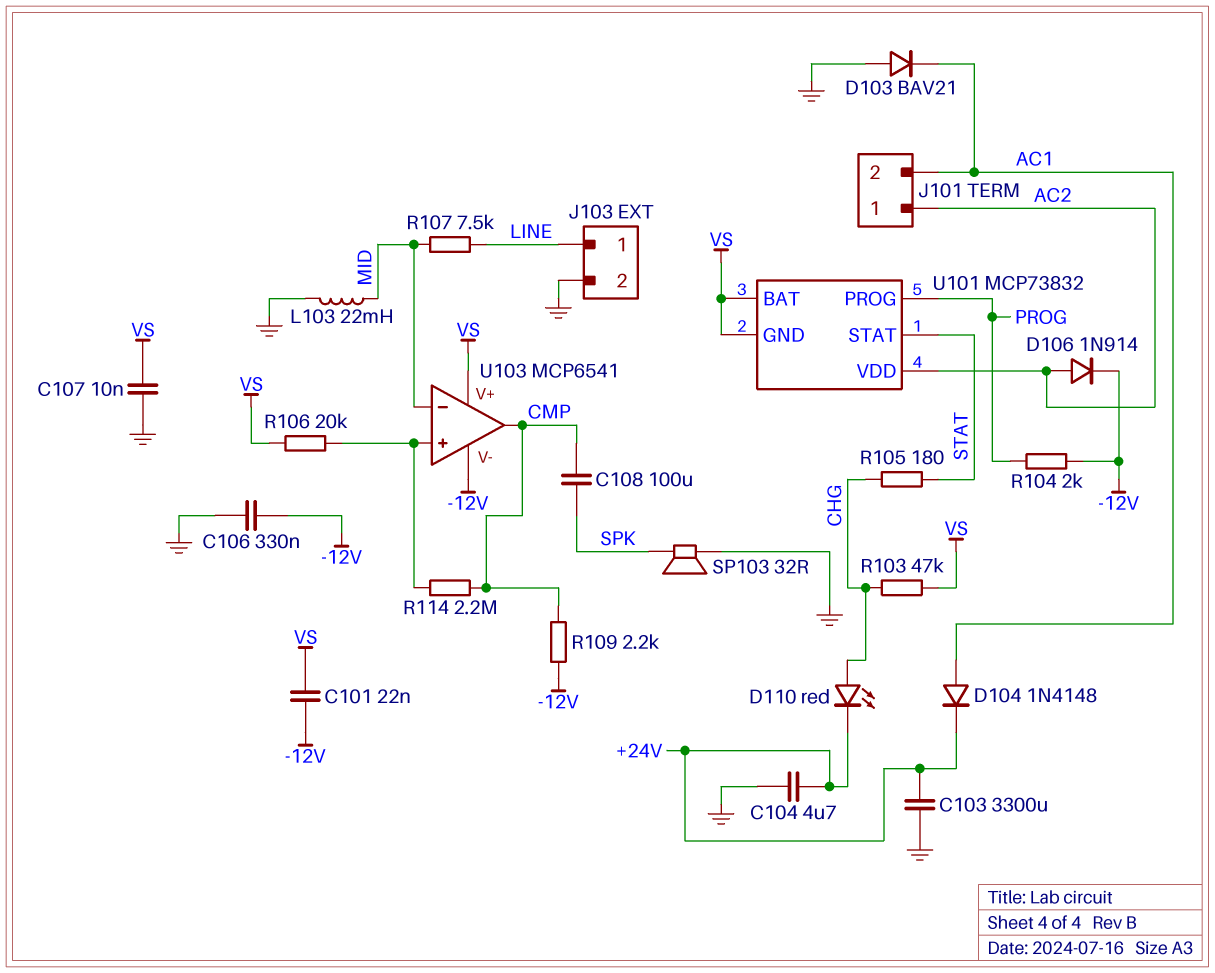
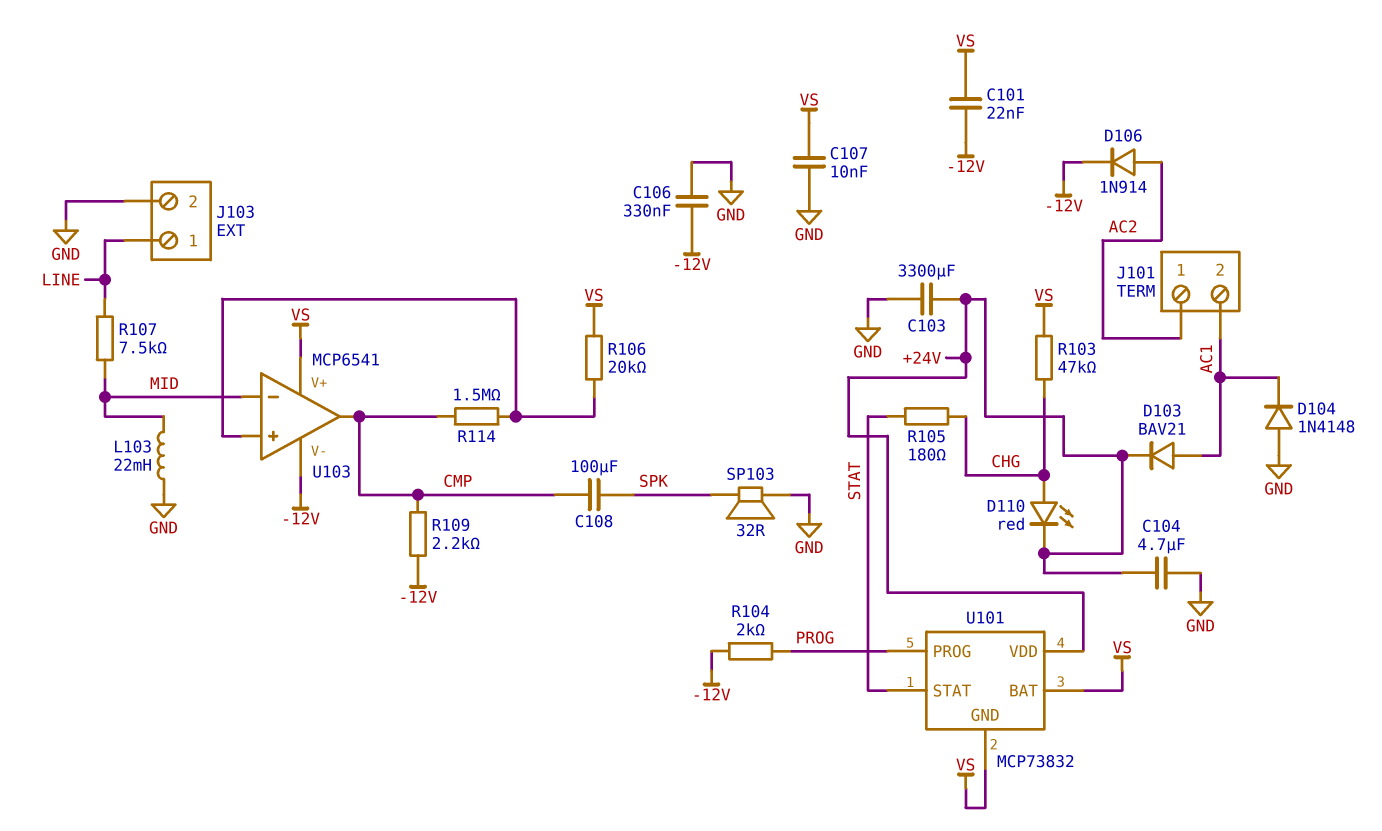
D103: diode BAV21 (A GND, K AC1) -> diode BAV21 (A AC1, K +24V)
D104: diode 1N4148 (A AC1, K +24V) -> diode 1N4148 (A GND, K AC1)
R114: 2.2M (CMP, U103/in+) -> 1.5M (CMP, U103/in+)
U101 pin VDD: AC2 -> +24V

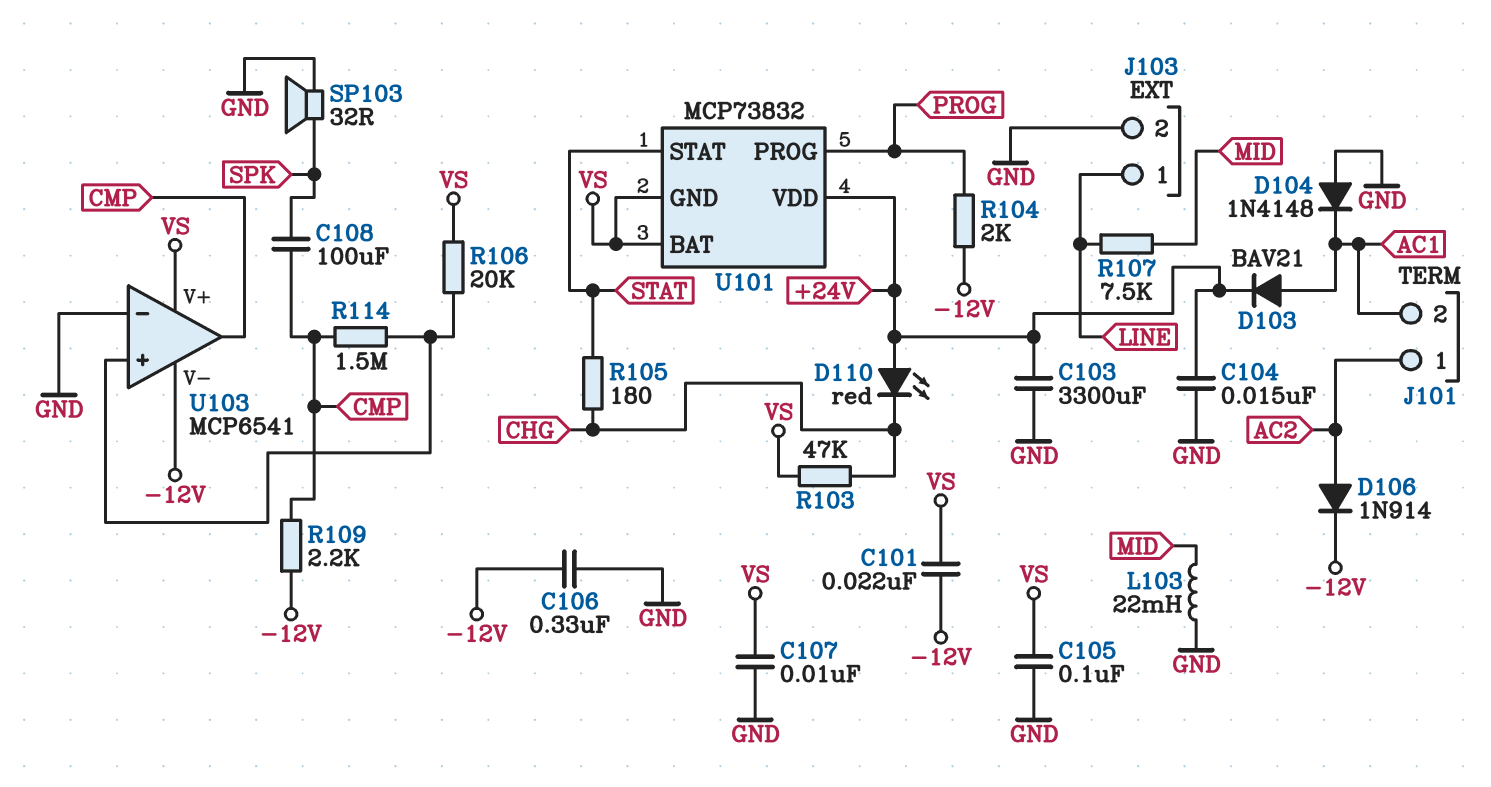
C104: 4.7uF (+24V, GND) -> 15nF (+24V, GND)
C105: none -> 100nF (GND, VS)
D110: LED red (A CHG, K +24V) -> LED red (A +24V, K CHG)
U103 pin in-: MID -> GND

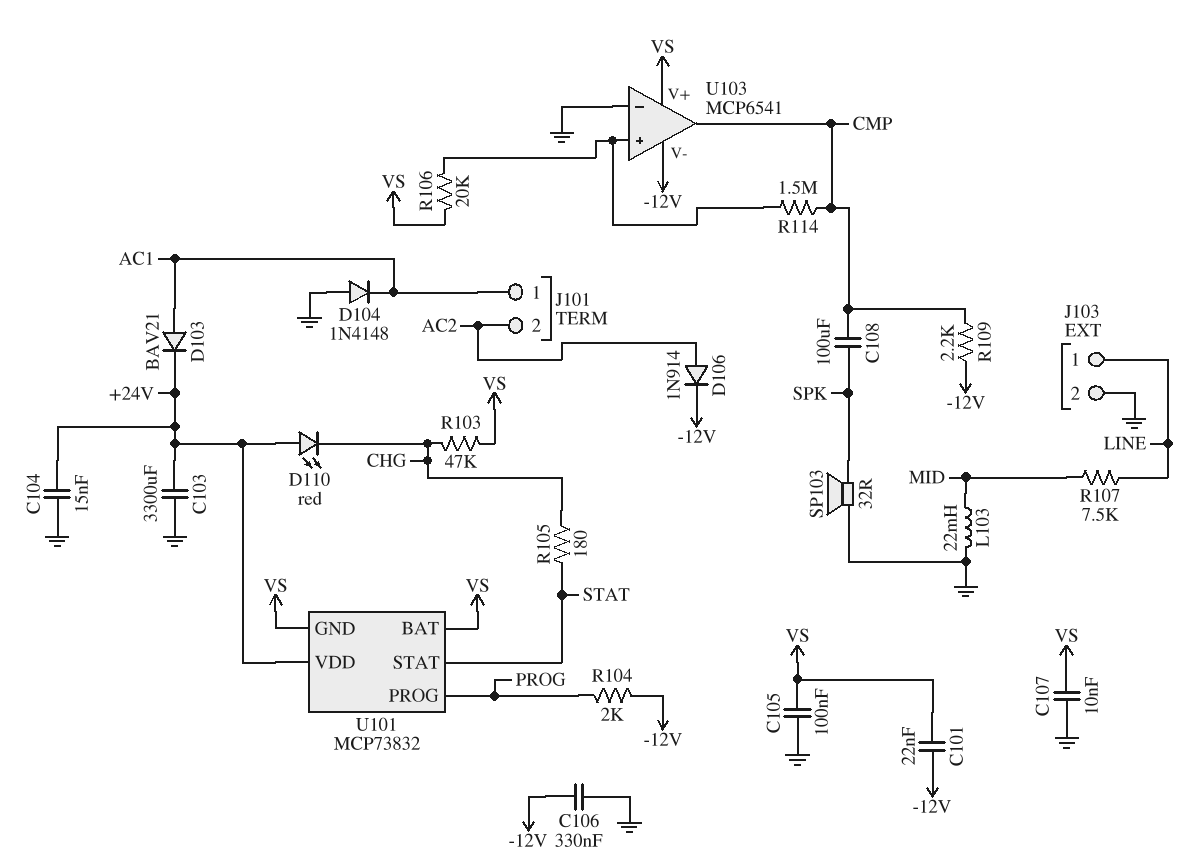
J101 pin 1: AC2 -> AC1
J101 pin 2: AC1 -> AC2

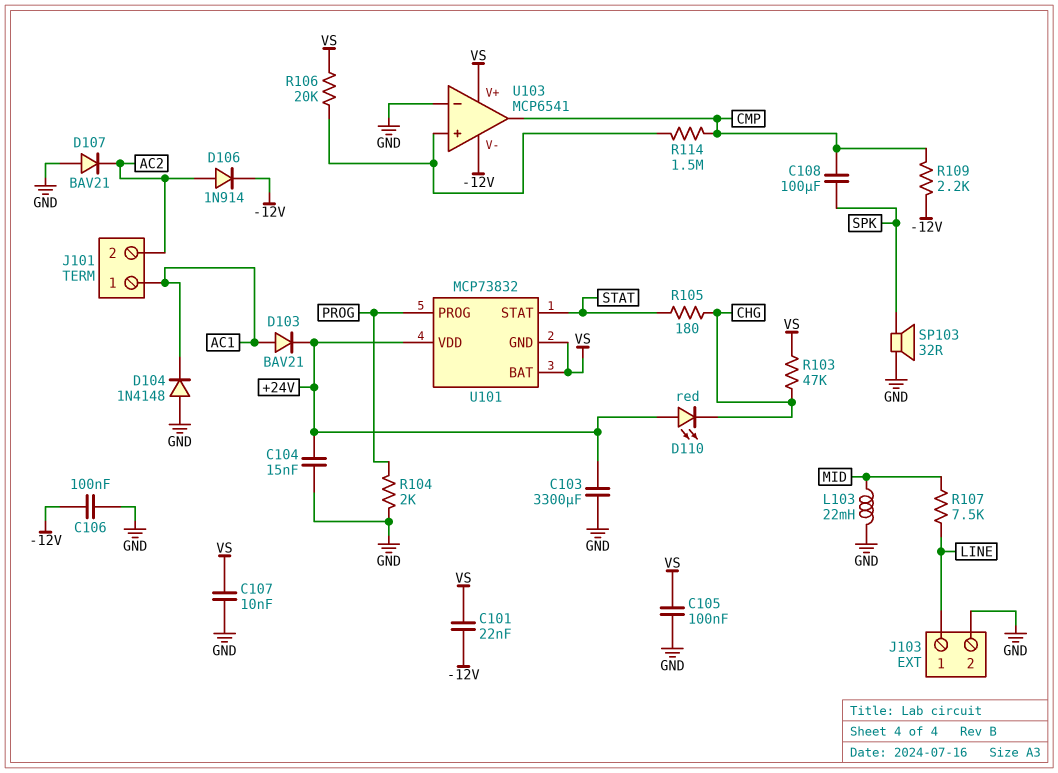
C106: 330nF (-12V, GND) -> 100nF (-12V, GND)
D107: none -> diode BAV21 (A GND, K AC2)
R104: 2k (-12V, PROG) -> 2k (GND, PROG)

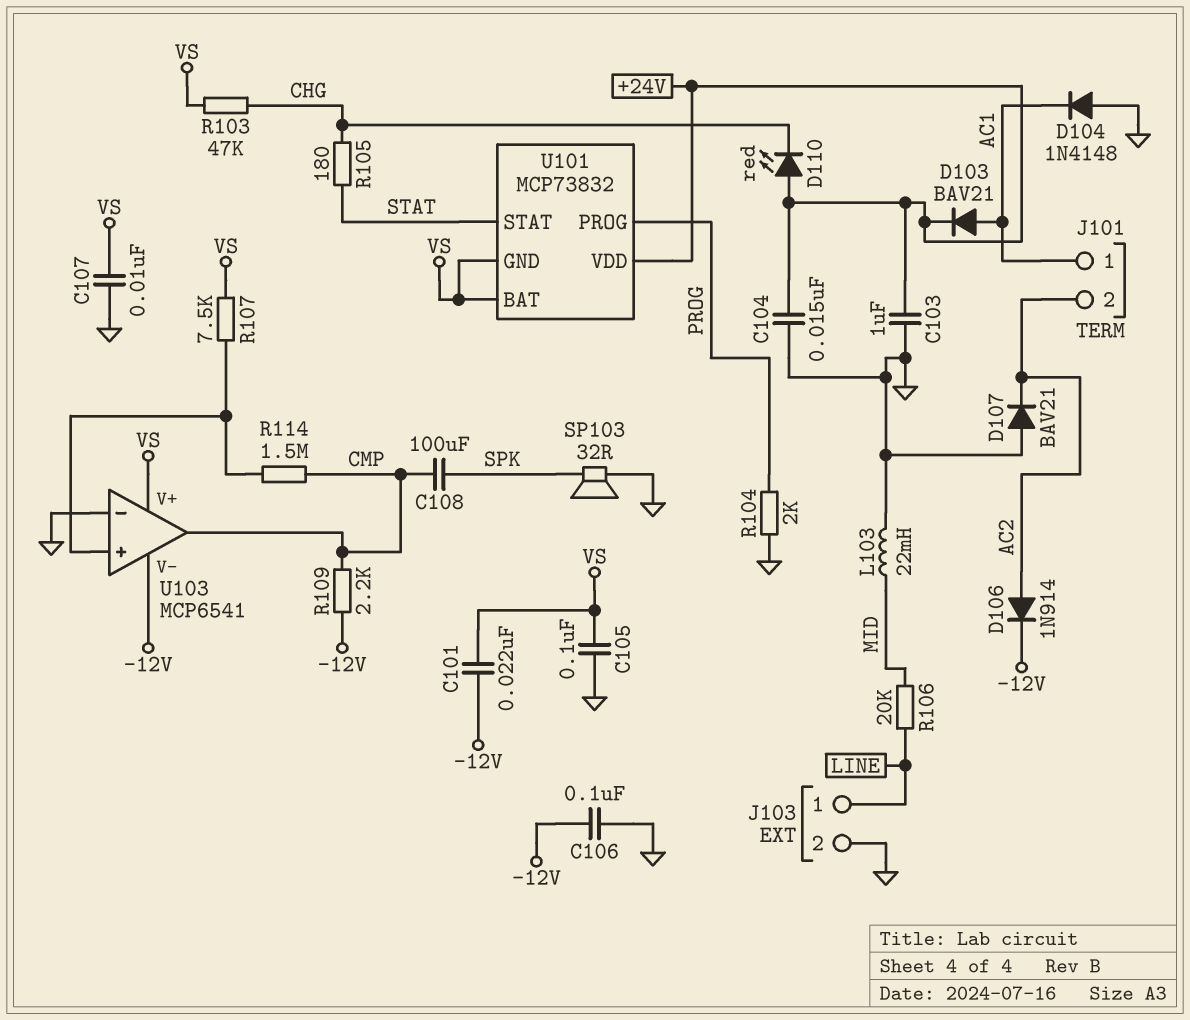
C103: 3300uF (+24V, GND) -> 1uF (+24V, GND)
R106: 20k (U103/in+, VS) -> 20k (LINE, MID)
R107: 7.5k (LINE, MID) -> 7.5k (U103/in+, VS)

